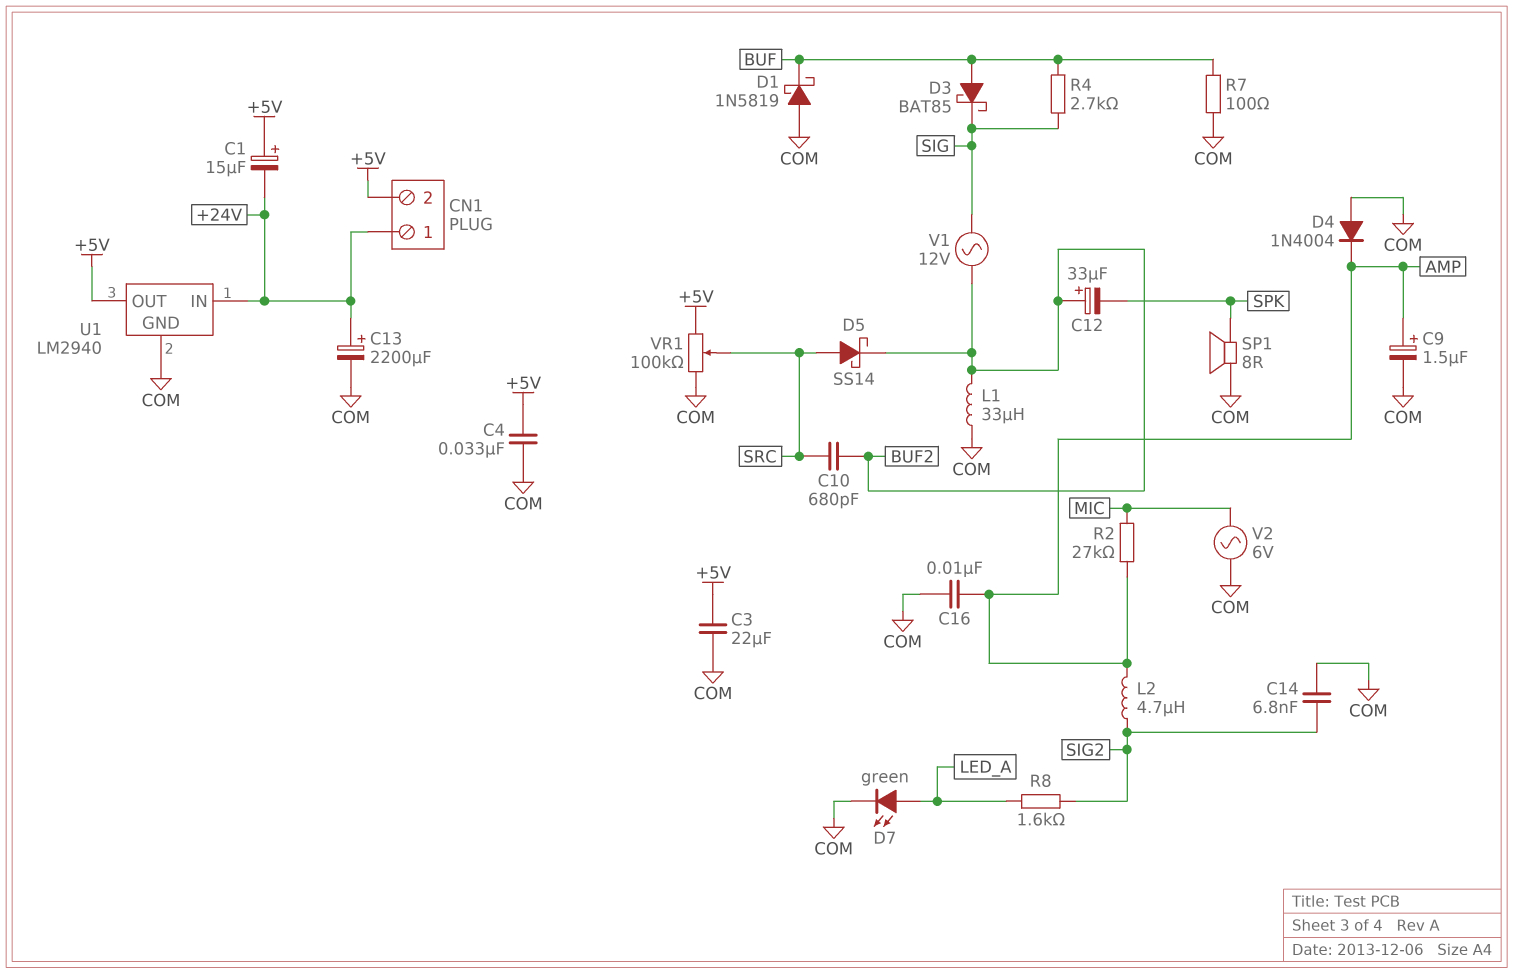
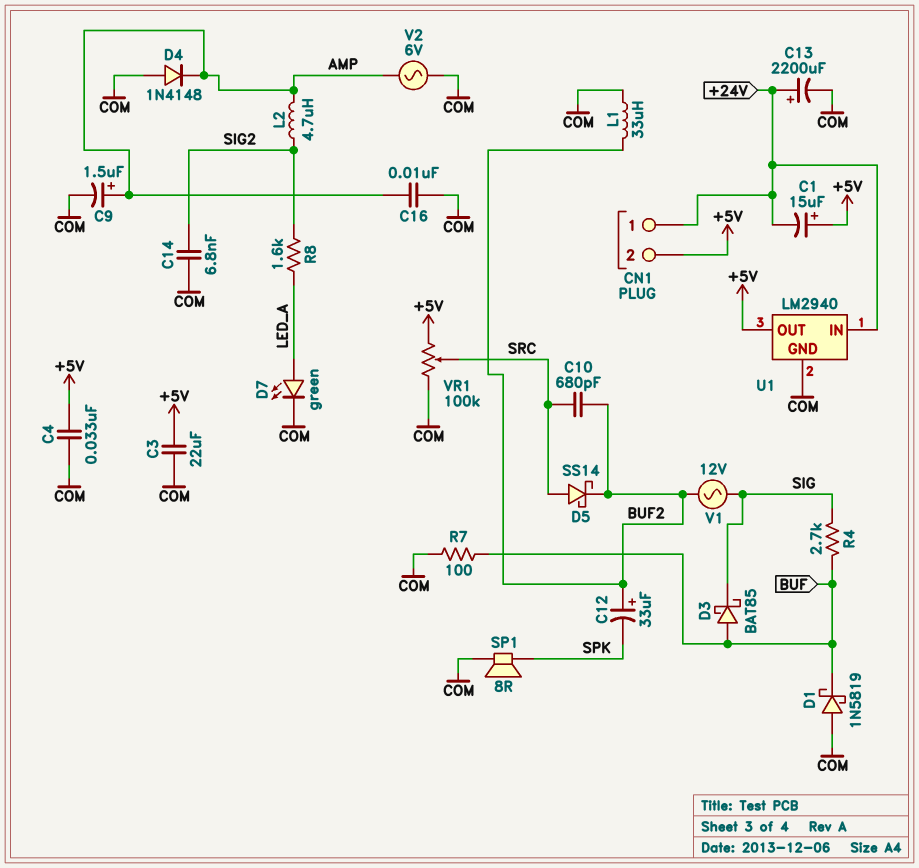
D4: diode 1N4004 (A COM, K AMP) -> diode 1N4148 (A COM, K AMP)
R2: 27k (AMP, MIC) -> none
V2: AC 6V (COM, MIC) -> AC 6V (AMP, COM)

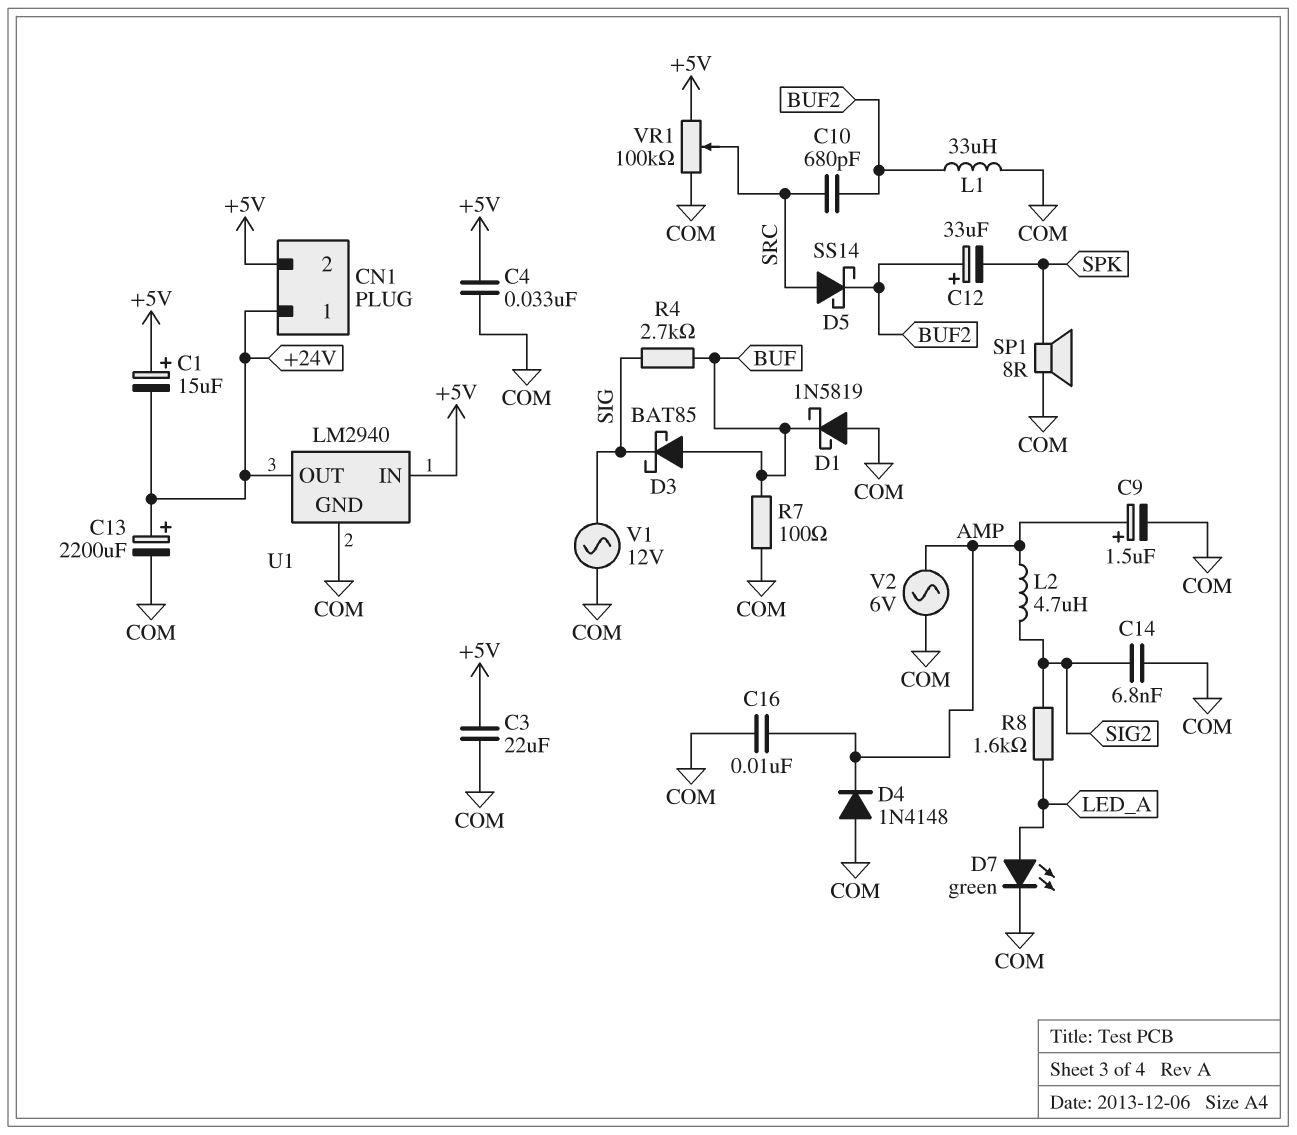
U1 pin IN: +24V -> +5V
U1 pin OUT: +5V -> +24V
V1: AC 12V (BUF2, SIG) -> AC 12V (COM, SIG)

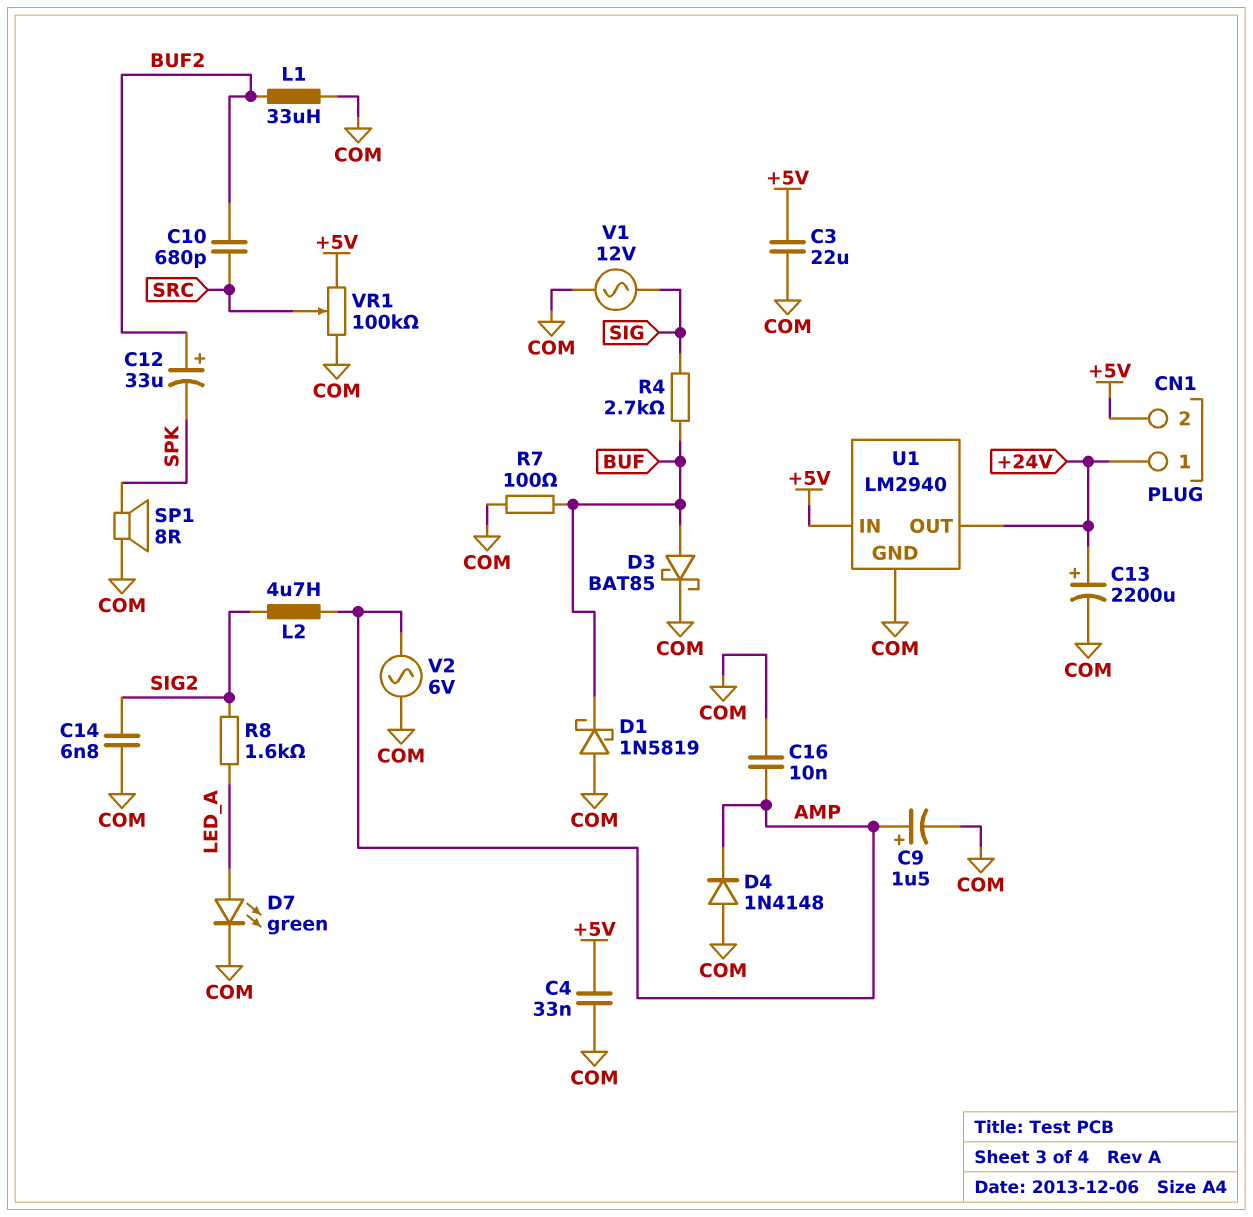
C1: 15uF (plus +5V, minus +24V) -> none
D3: schottky BAT85 (A BUF, K SIG) -> schottky BAT85 (A BUF, K COM)
D5: schottky SS14 (A SRC, K BUF2) -> none

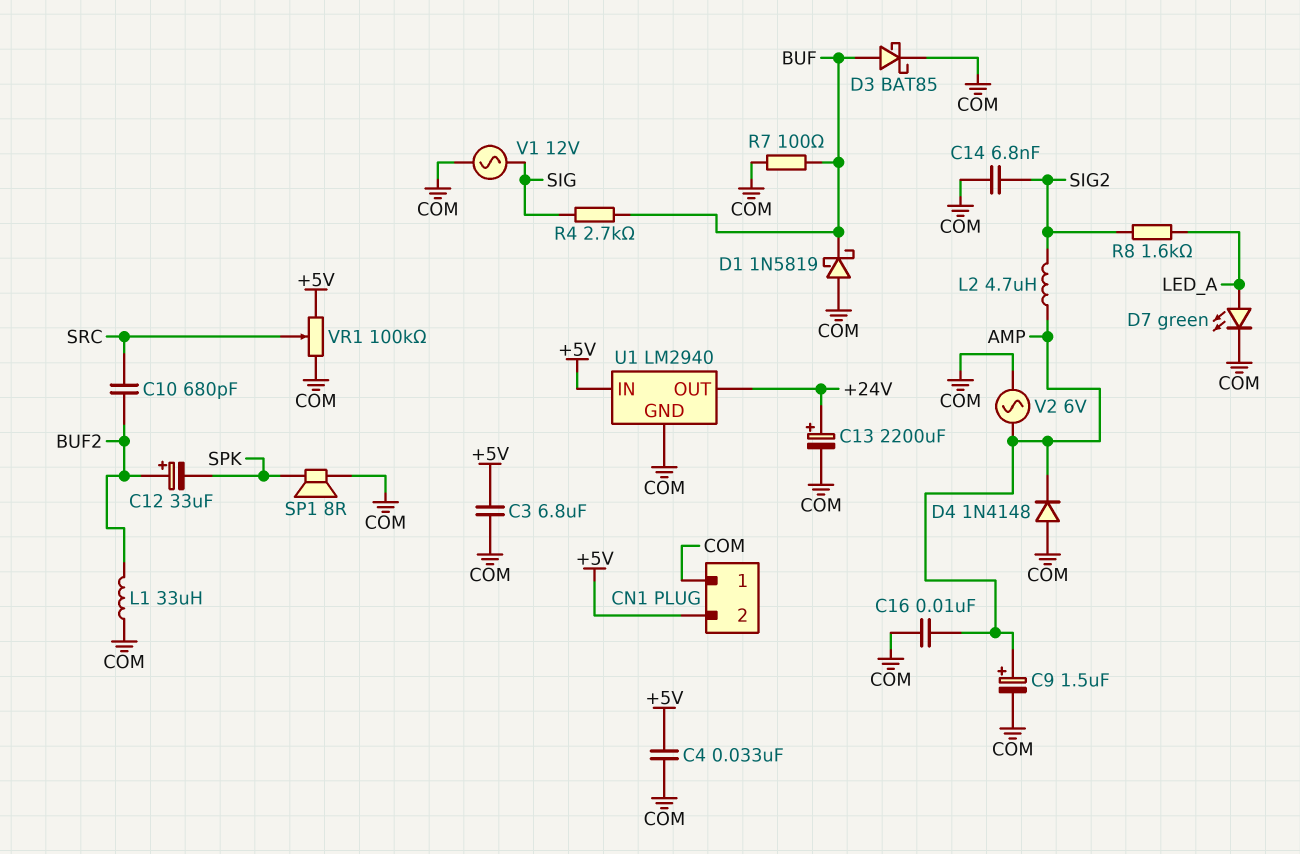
C3: 22uF (+5V, COM) -> 6.8uF (+5V, COM)
CN1 pin 1: +24V -> COM

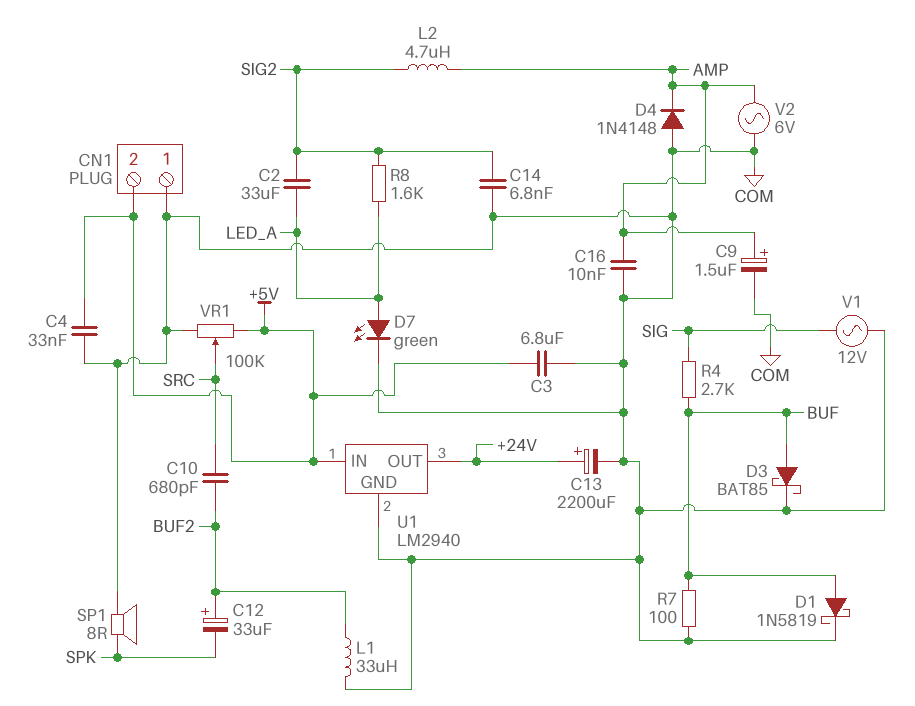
C2: none -> 33uF (LED_A, SIG2)
D1: schottky 1N5819 (A COM, K BUF) -> schottky 1N5819 (A BUF, K COM)

